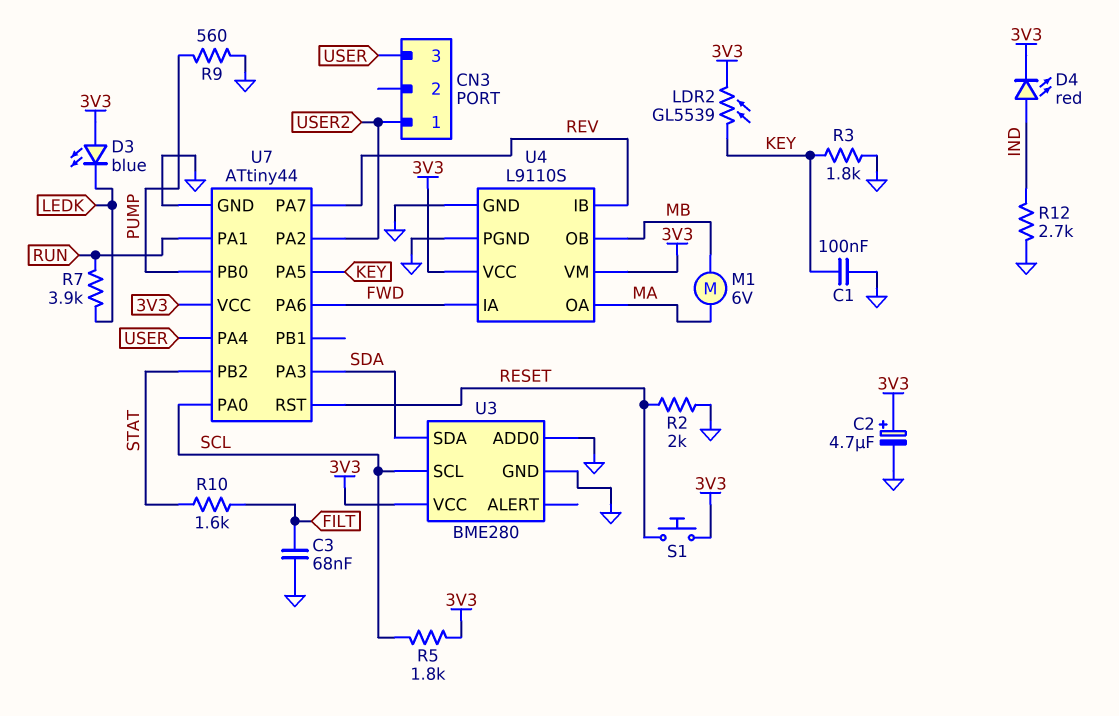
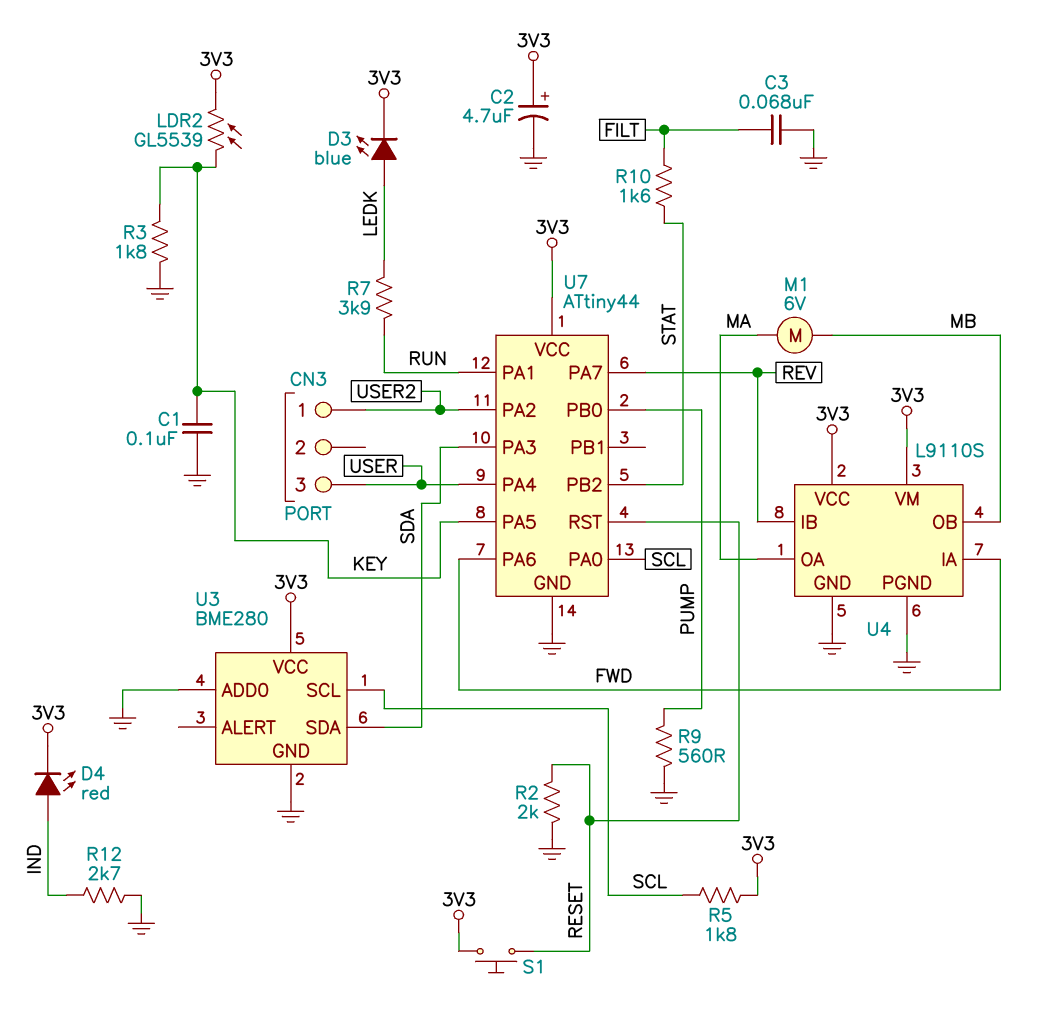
D3: LED blue (A 3V3, K LEDK) -> LED blue (A LEDK, K 3V3)

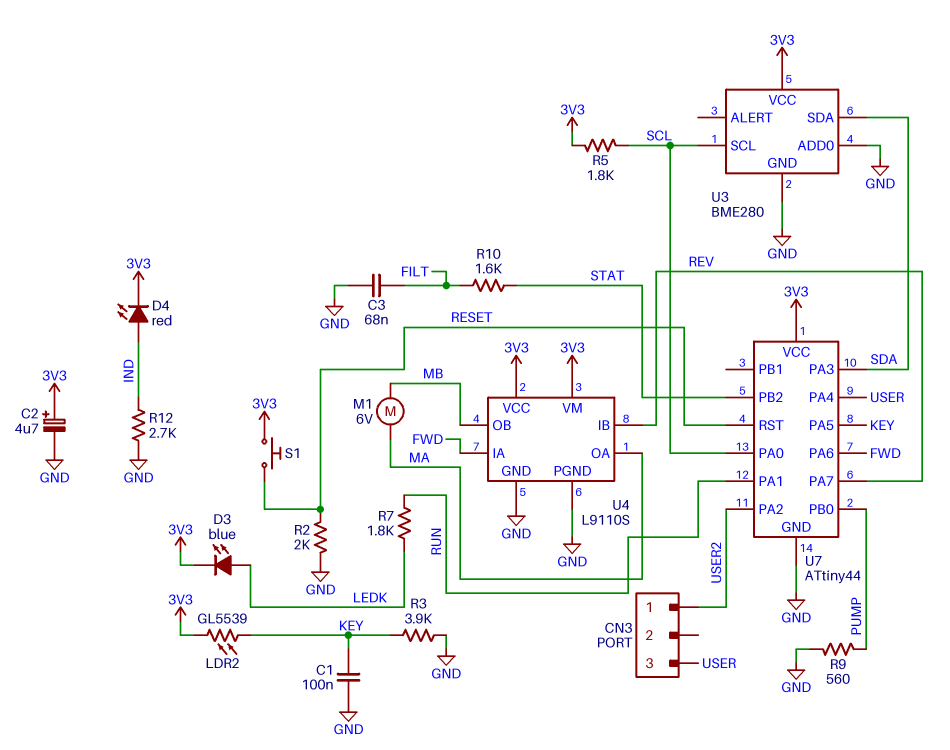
R3: 1.8k (GND, KEY) -> 3.9k (GND, KEY)
R7: 3.9k (LEDK, RUN) -> 1.8k (LEDK, RUN)

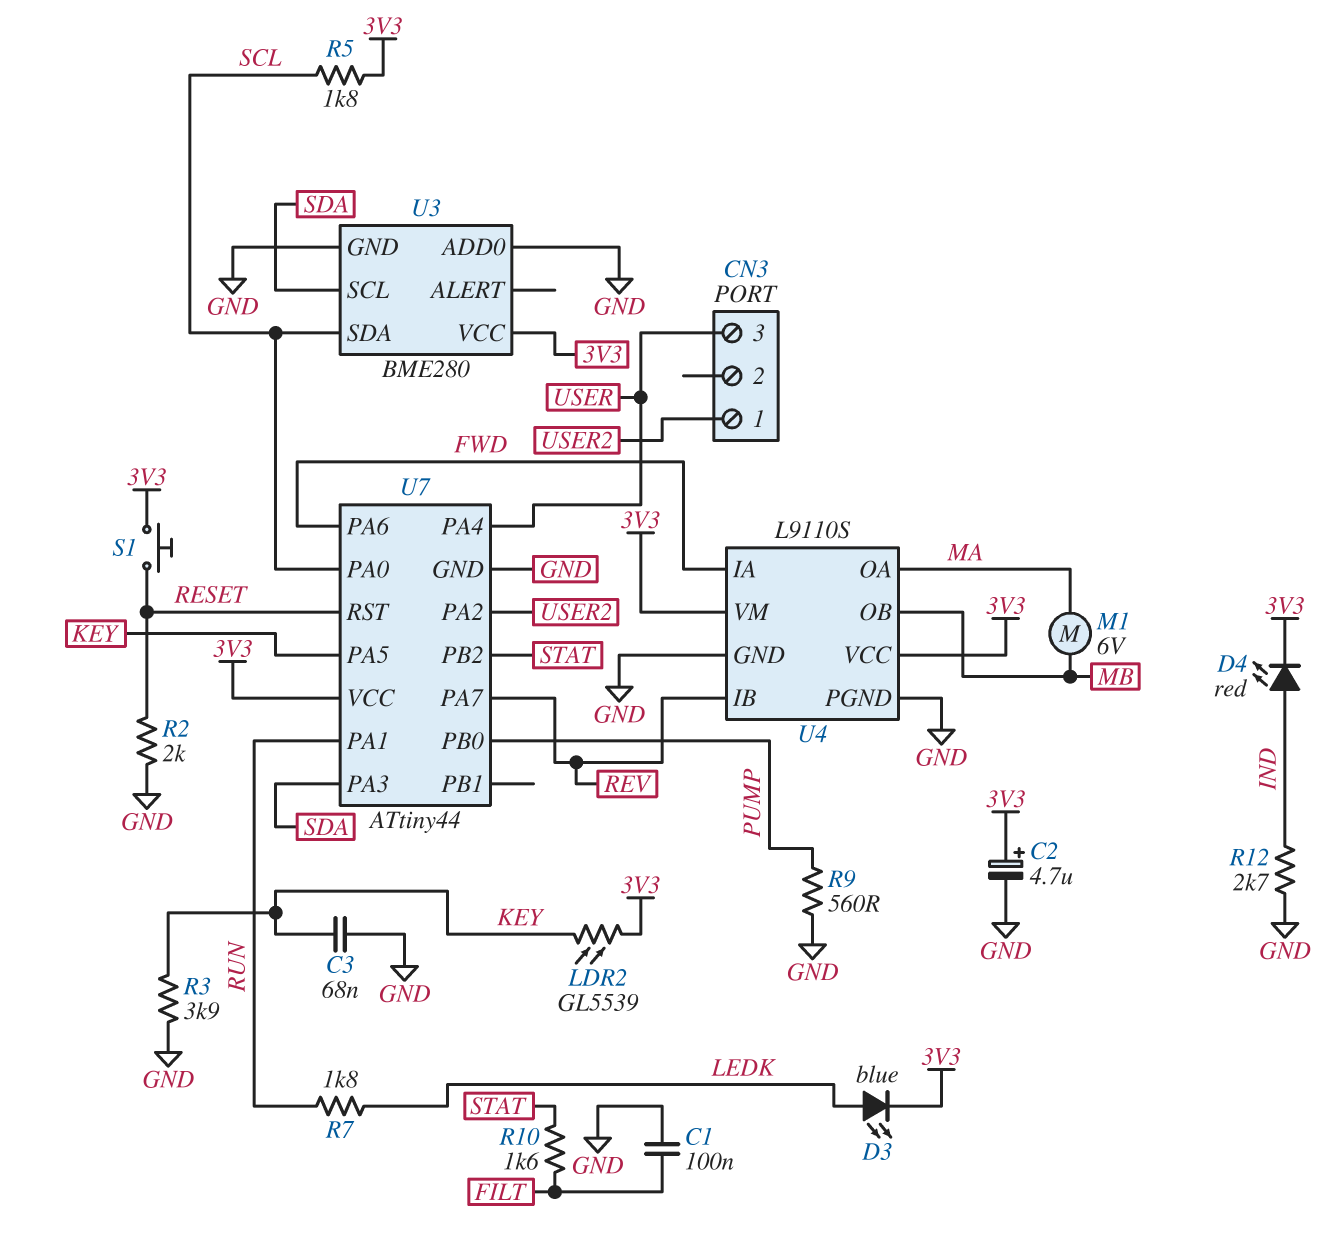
C1: 100nF (GND, KEY) -> 100nF (FILT, GND)
C3: 68nF (FILT, GND) -> 68nF (GND, KEY)
U3 pin SCL: SCL -> SDA
U3 pin SDA: SDA -> SCL

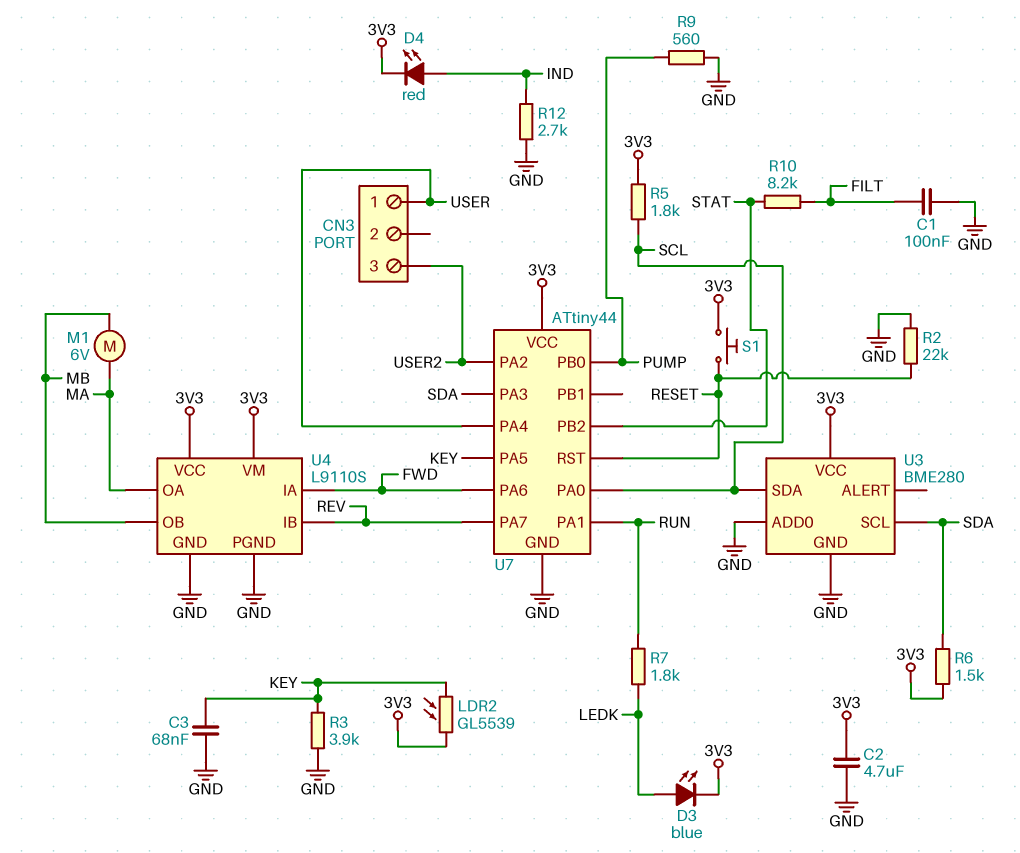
C2: 4.7uF (plus 3V3, minus GND) -> 4.7uF (3V3, GND)
CN3 pin 1: USER2 -> USER
CN3 pin 3: USER -> USER2
R2: 2k (GND, RESET) -> 22k (GND, RESET)
R6: none -> 1.5k (3V3, SDA)
R10: 1.6k (FILT, STAT) -> 8.2k (FILT, STAT)

